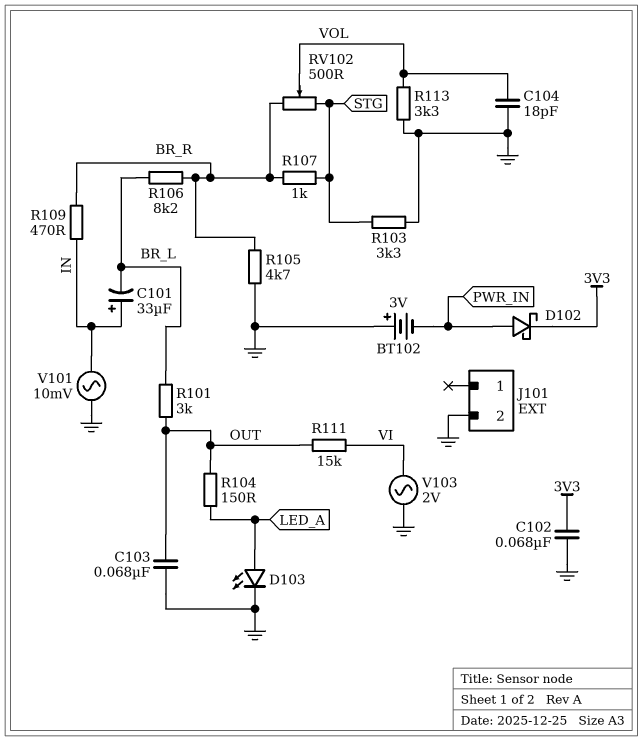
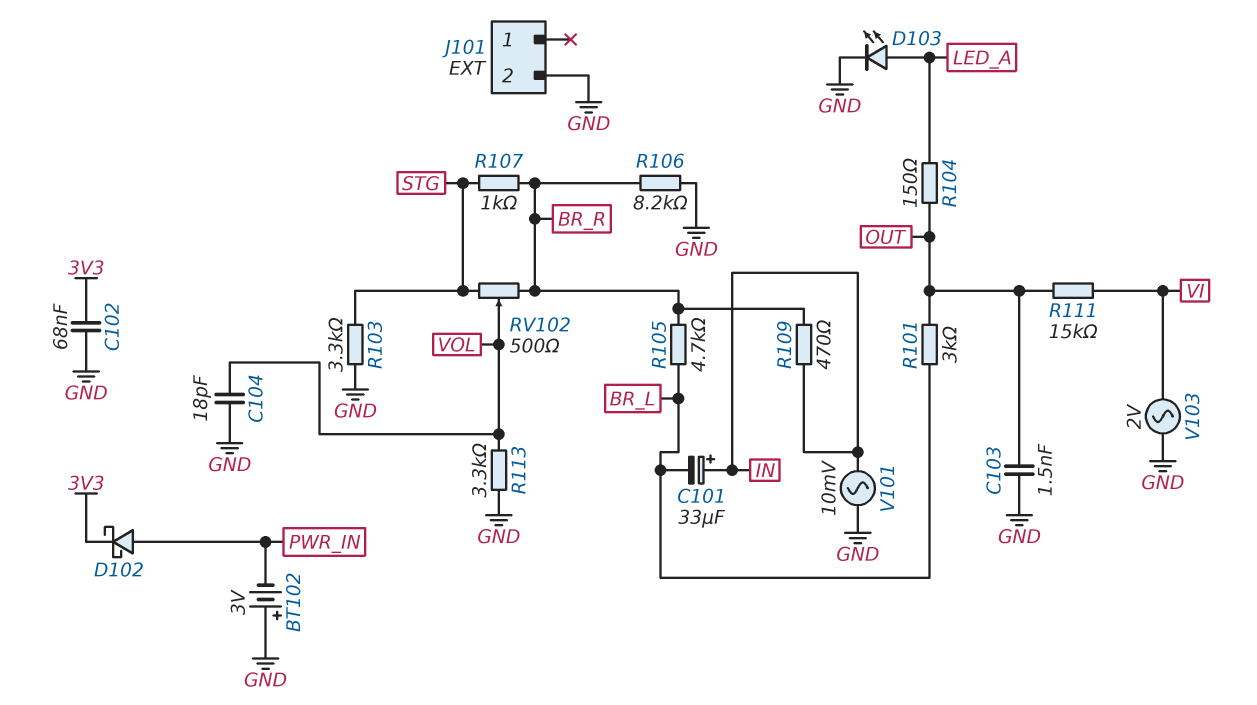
C103: 68nF (GND, OUT) -> 1.5nF (GND, OUT)
R105: 4.7k (BR_R, GND) -> 4.7k (BR_L, BR_R)
R106: 8.2k (BR_L, BR_R) -> 8.2k (BR_R, GND)

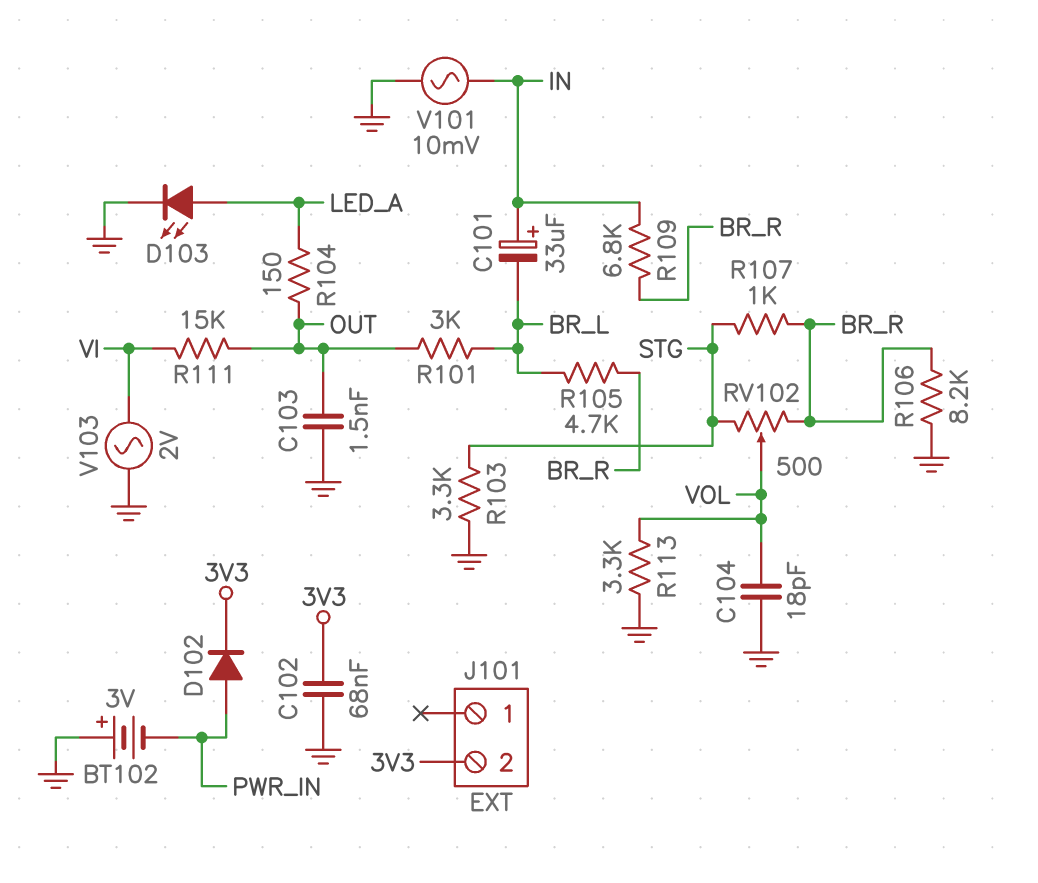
D102: schottky (A PWR_IN, K 3V3) -> diode (A PWR_IN, K 3V3)
J101 pin 2: GND -> 3V3
R109: 470 (BR_R, IN) -> 6.8k (BR_R, IN)

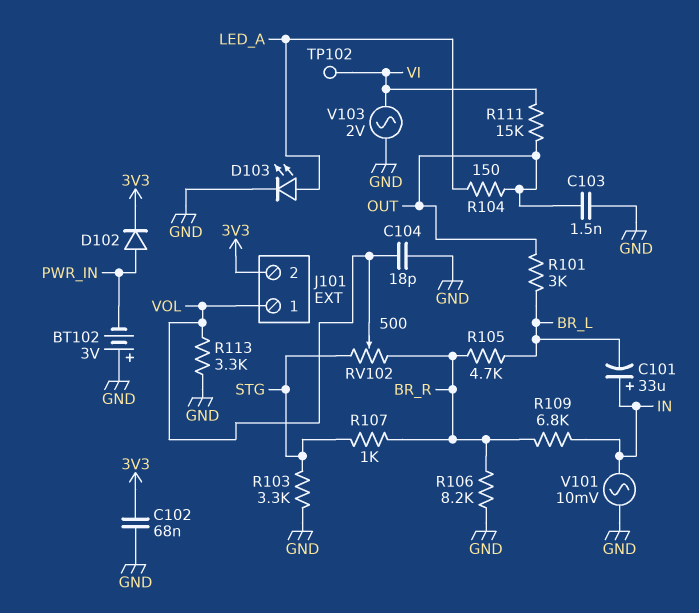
J101 pin 1: none -> VOL
TP102: none -> test point (VI)

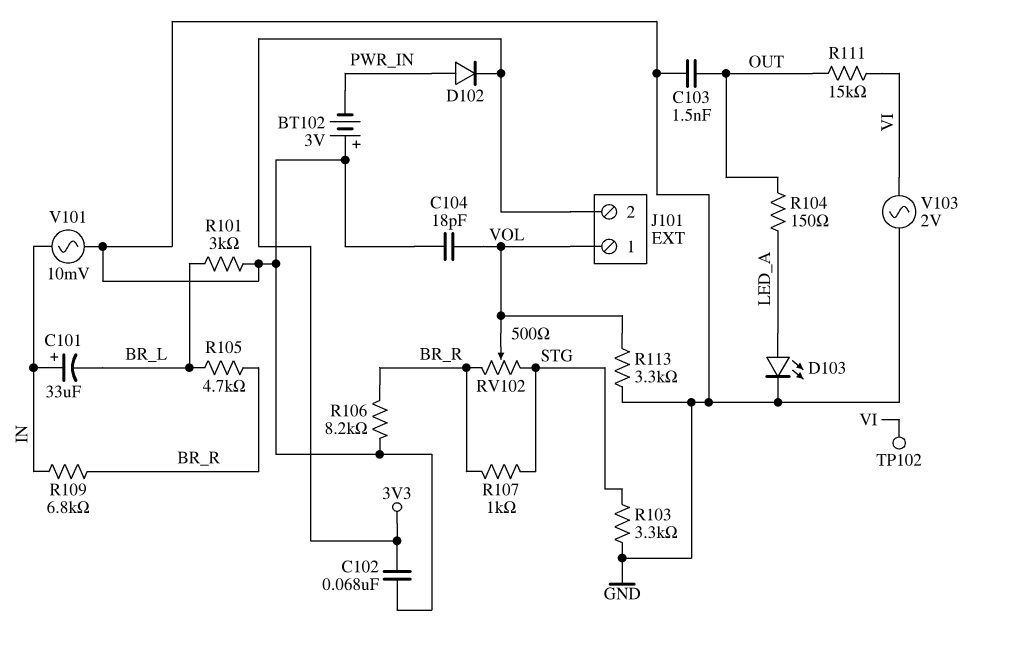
R101: 3k (BR_L, OUT) -> 3k (BR_L, GND)

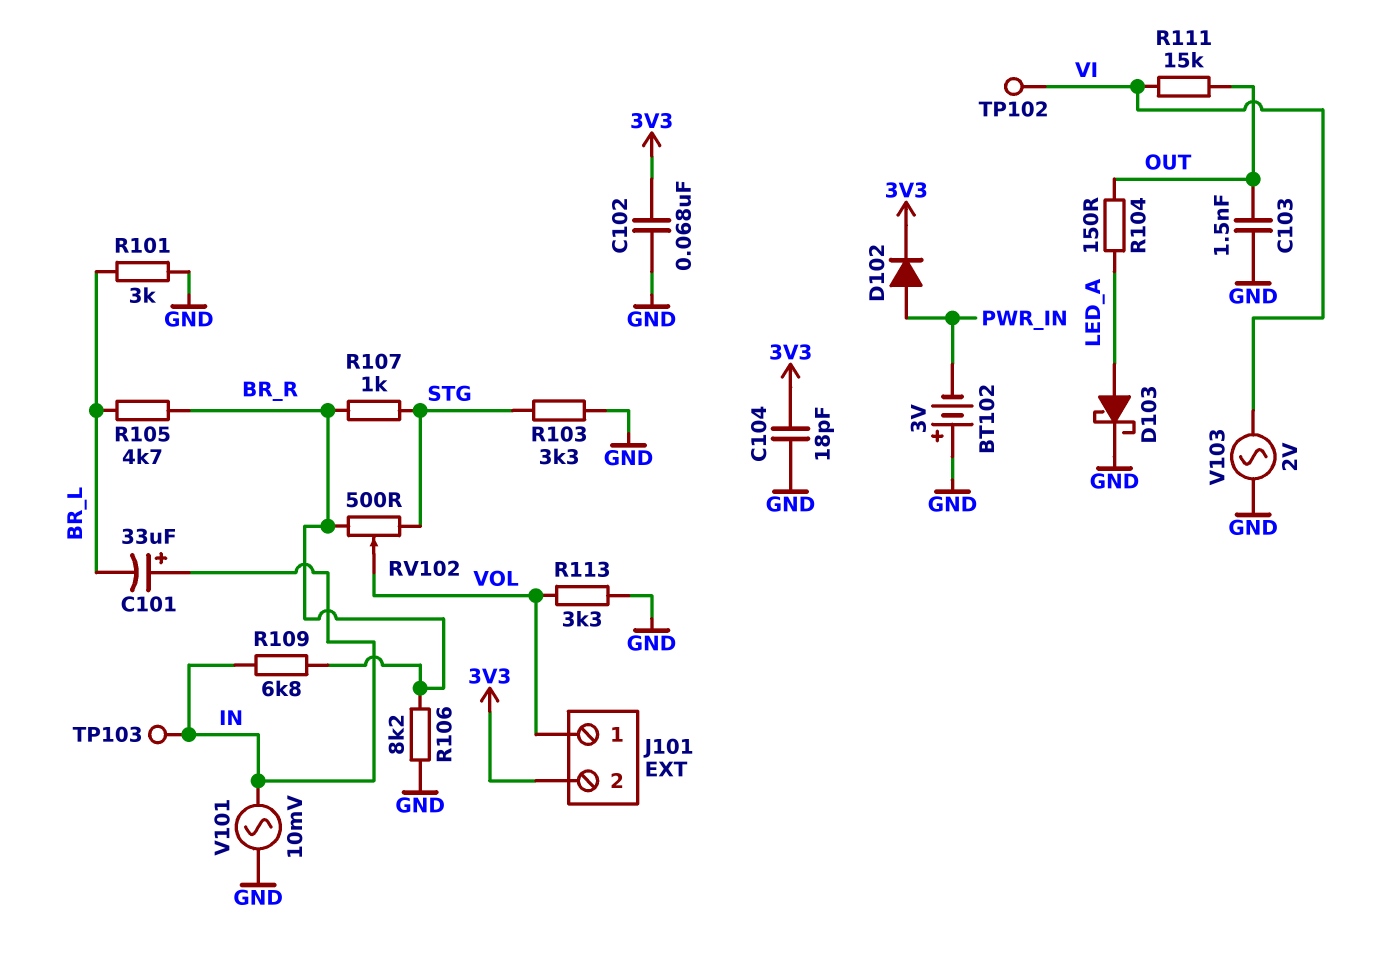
C104: 18pF (GND, VOL) -> 18pF (3V3, GND)
D103: LED (A LED_A, K GND) -> schottky (A LED_A, K GND)
TP103: none -> test point (IN)

